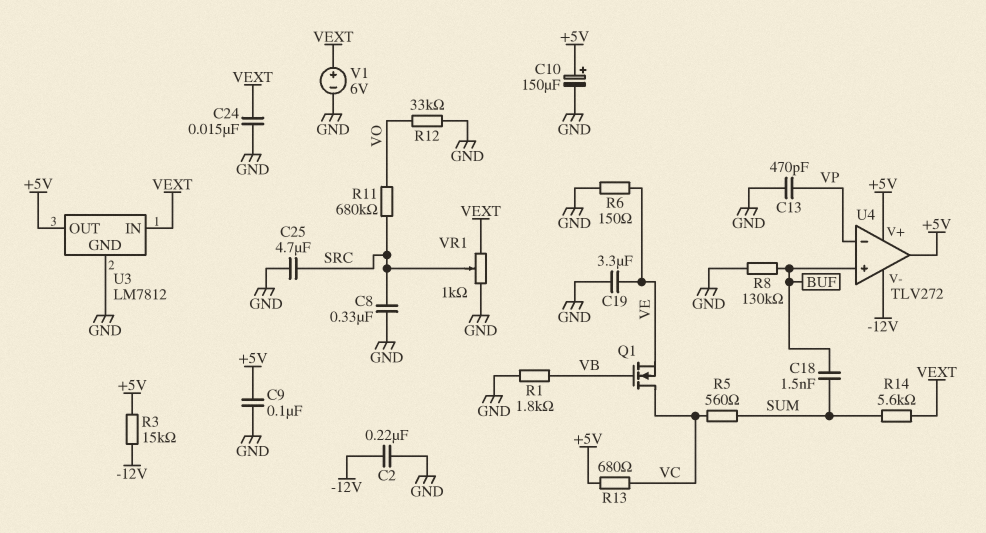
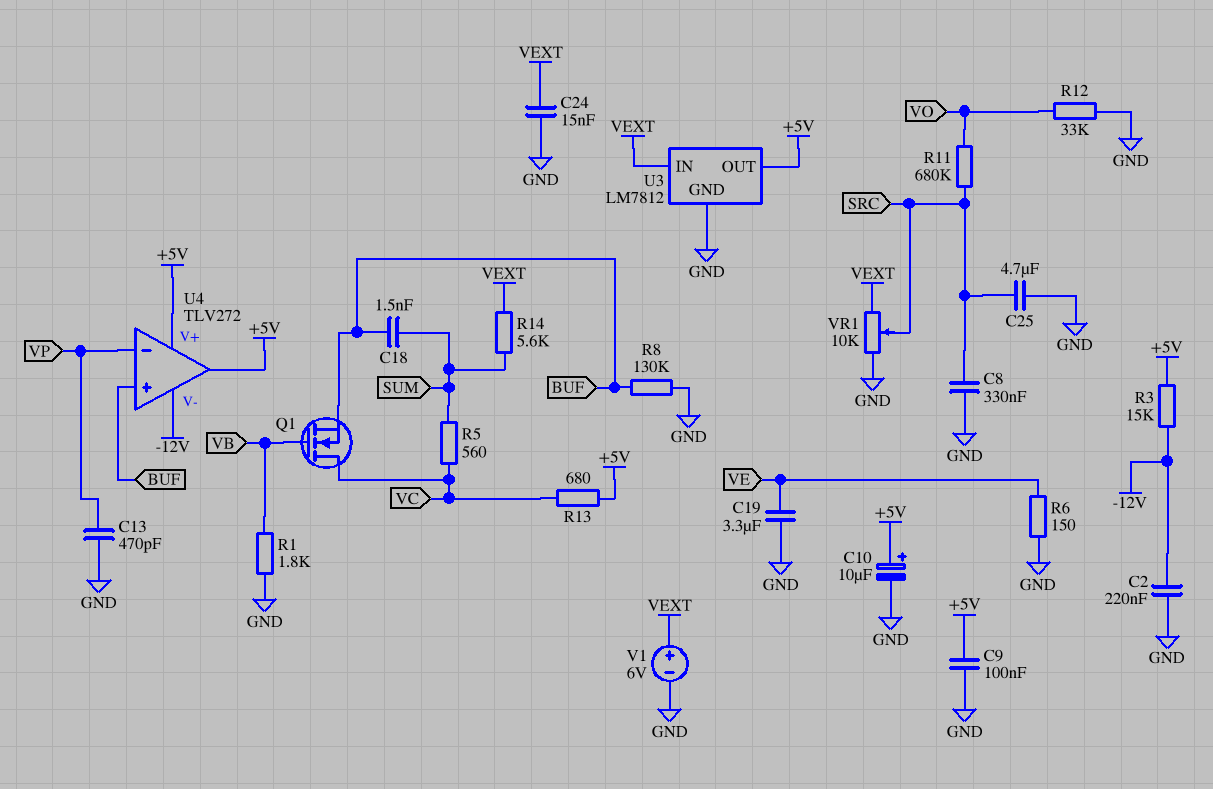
C10: 150uF (plus +5V, minus GND) -> 10uF (plus +5V, minus GND)
Q1: NMOS (G VB, D VC, S VE) -> NMOS (G VB, D VC, S BUF)
VR1: 1k (GND, VEXT, wiper SRC) -> 10k (GND, VEXT, wiper SRC)

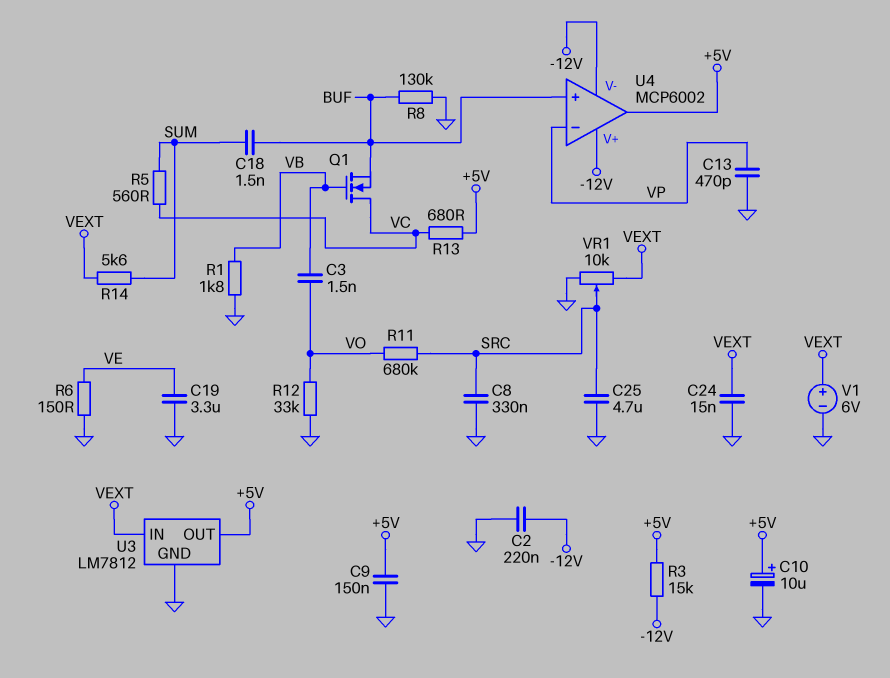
C3: none -> 1.5nF (VB, VO)
C9: 100nF (+5V, GND) -> 150nF (+5V, GND)
U4: TLV272 -> MCP6002
U4 pin V+: +5V -> -12V

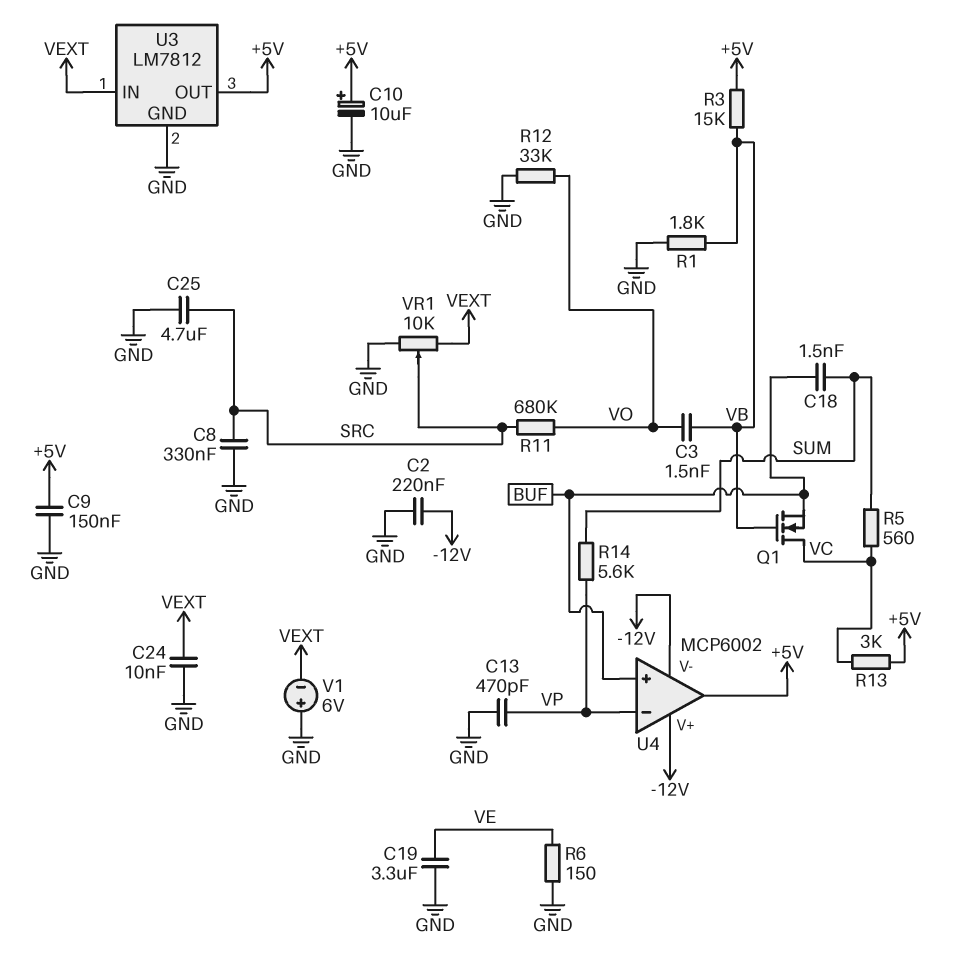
C24: 15nF (GND, VEXT) -> 10nF (GND, VEXT)
R3: 15k (+5V, -12V) -> 15k (+5V, VB)
R8: 130k (BUF, GND) -> none
R13: 680 (+5V, VC) -> 3k (+5V, VC)
R14: 5.6k (SUM, VEXT) -> 5.6k (SUM, VP)
V1: 6V (plus VEXT, minus GND) -> 6V (plus GND, minus VEXT)

